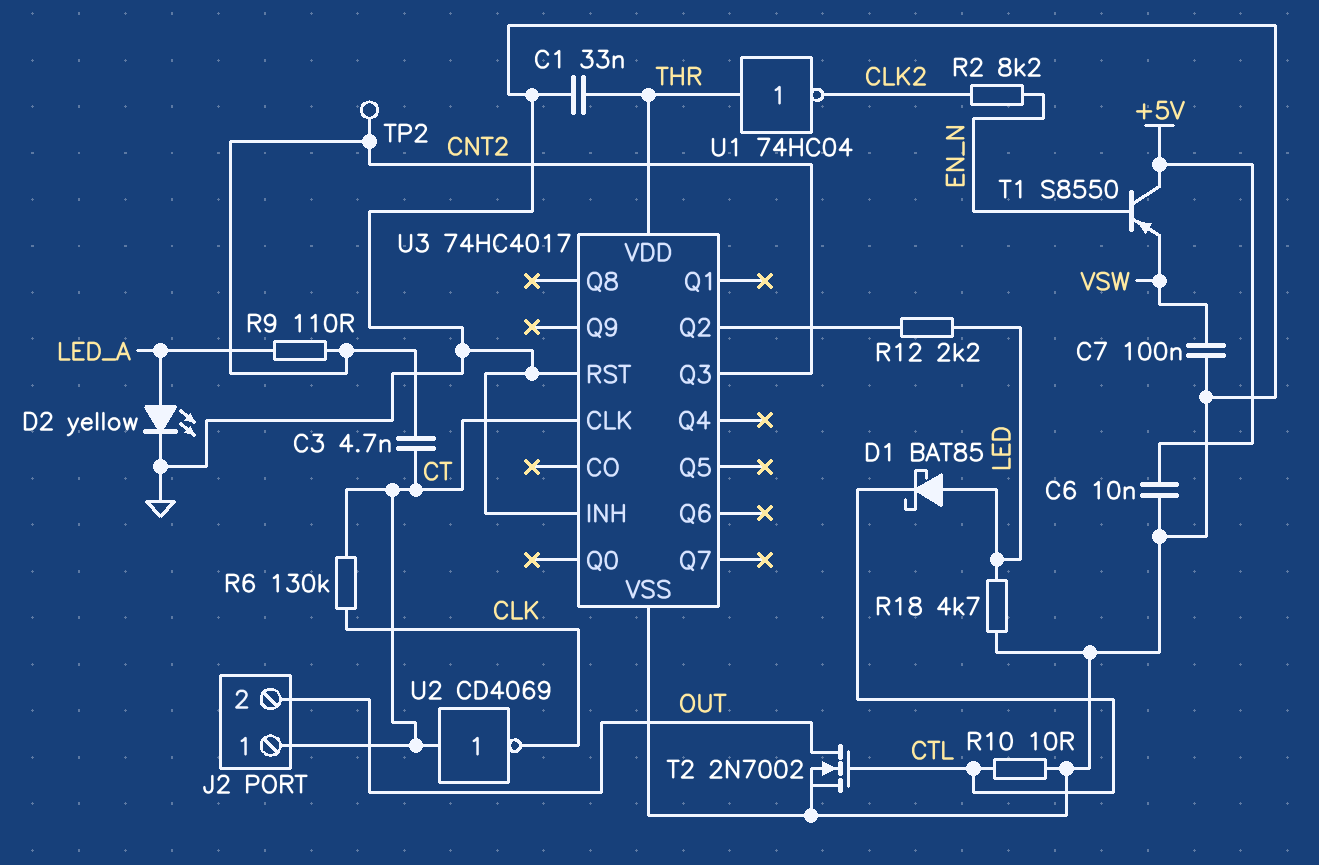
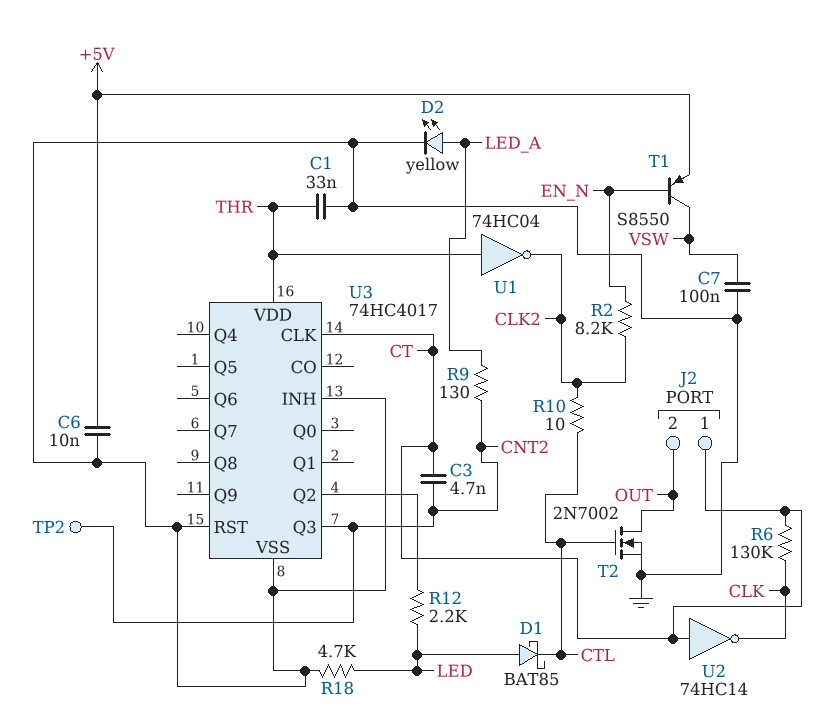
R9: 110 (CNT2, LED_A) -> 130 (CNT2, LED_A)
R10: 10 (CTL, GND) -> 10 (CLK2, CTL)
T1: PNP S8550 (B EN_N, C +5V, E VSW) -> PNP S8550 (B EN_N, C VSW, E +5V)
U2: NOT CD4069 (in CT, out CLK) -> NOT 74HC14 (in CT, out CLK)

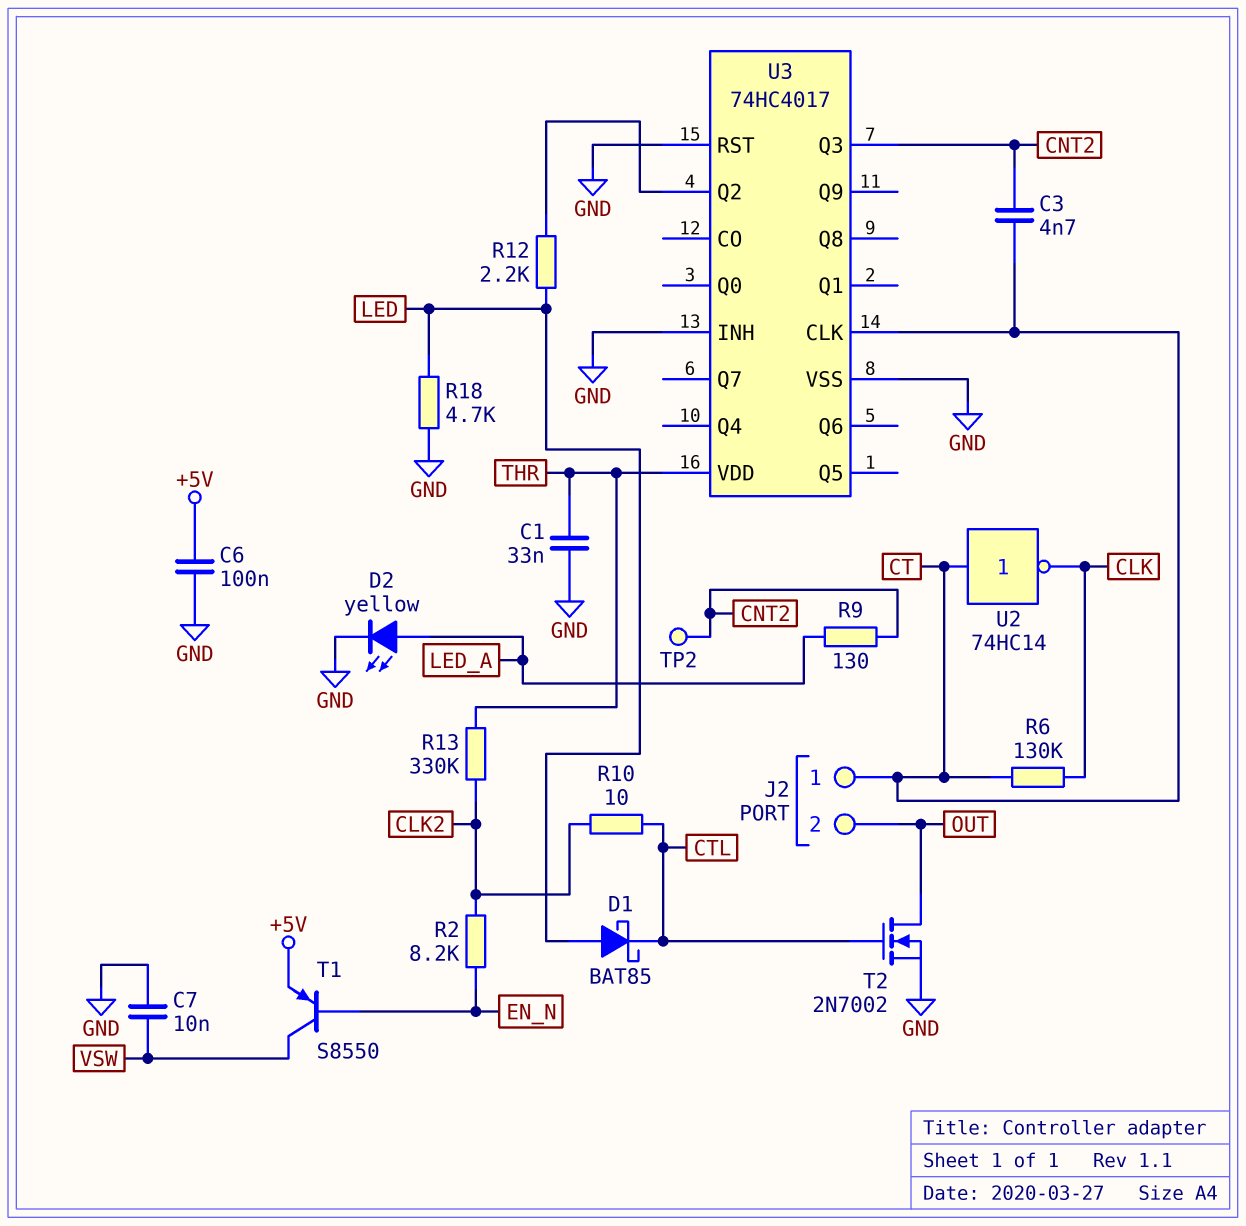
C6: 10nF (+5V, GND) -> 100nF (+5V, GND)
C7: 100nF (GND, VSW) -> 10nF (GND, VSW)
R13: none -> 330k (CLK2, THR)
U1: NOT 74HC04 (in THR, out CLK2) -> none

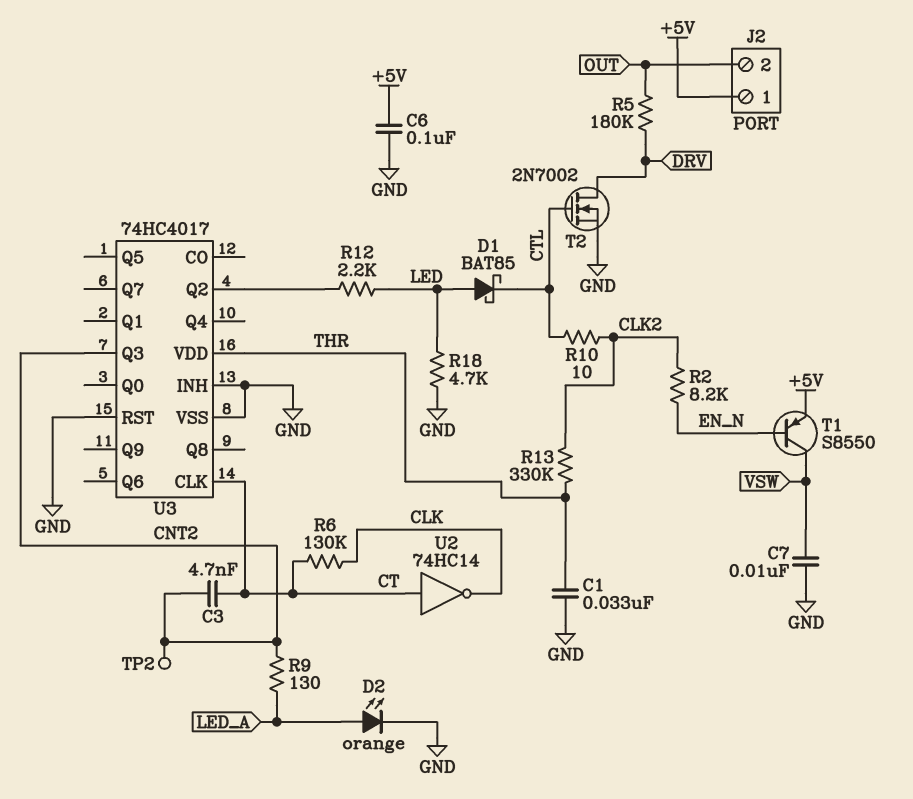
D2: LED yellow (A LED_A, K GND) -> LED orange (A LED_A, K GND)
J2 pin 1: CT -> +5V
R5: none -> 180k (DRV, OUT)
T2: NMOS 2N7002 (G CTL, D OUT, S GND) -> NMOS 2N7002 (G CTL, D DRV, S GND)

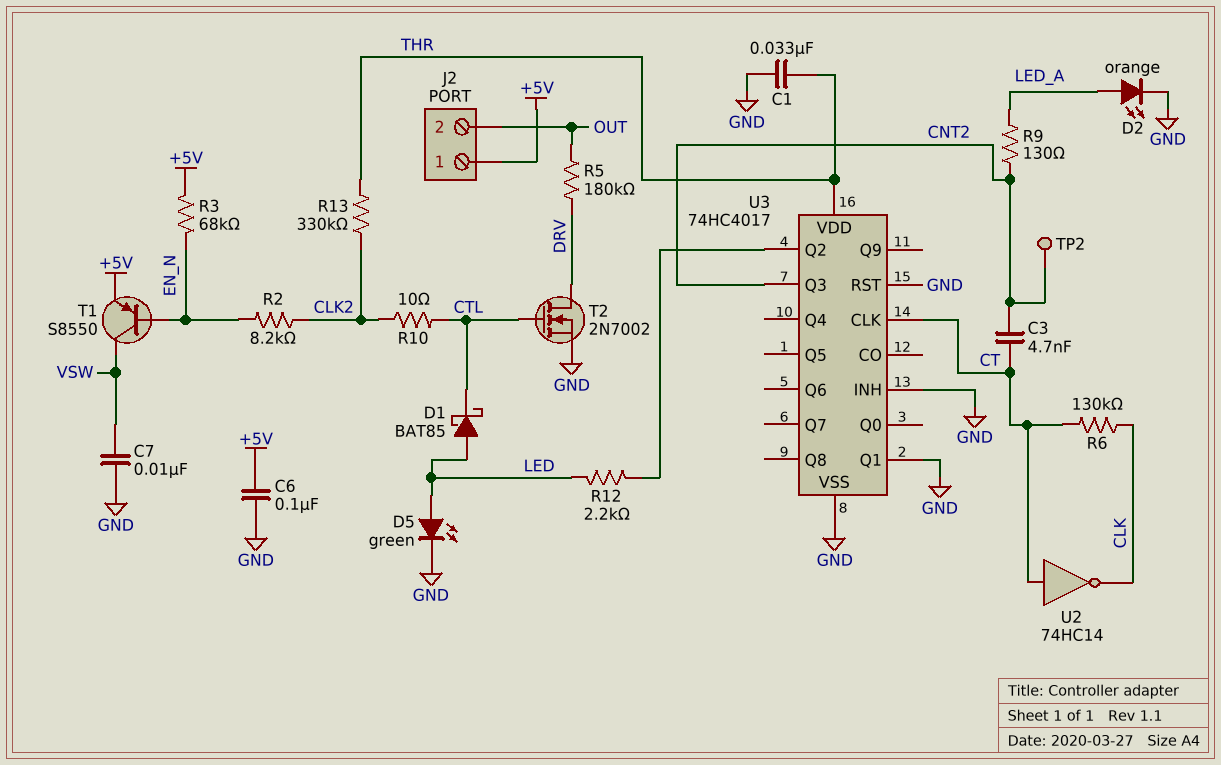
D5: none -> LED green (A LED, K GND)
R3: none -> 68k (+5V, EN_N)
R18: 4.7k (GND, LED) -> none
U3 pin Q1: none -> GND

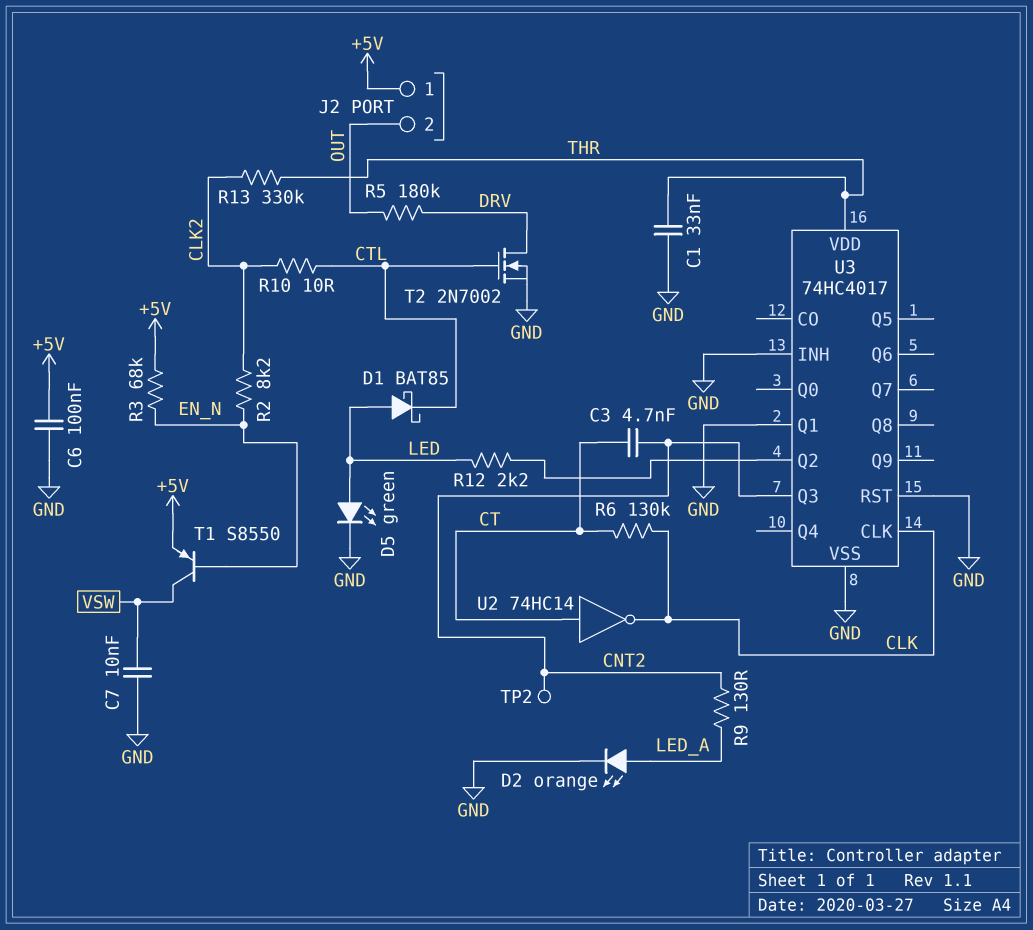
U3 pin CLK: CT -> CLK

